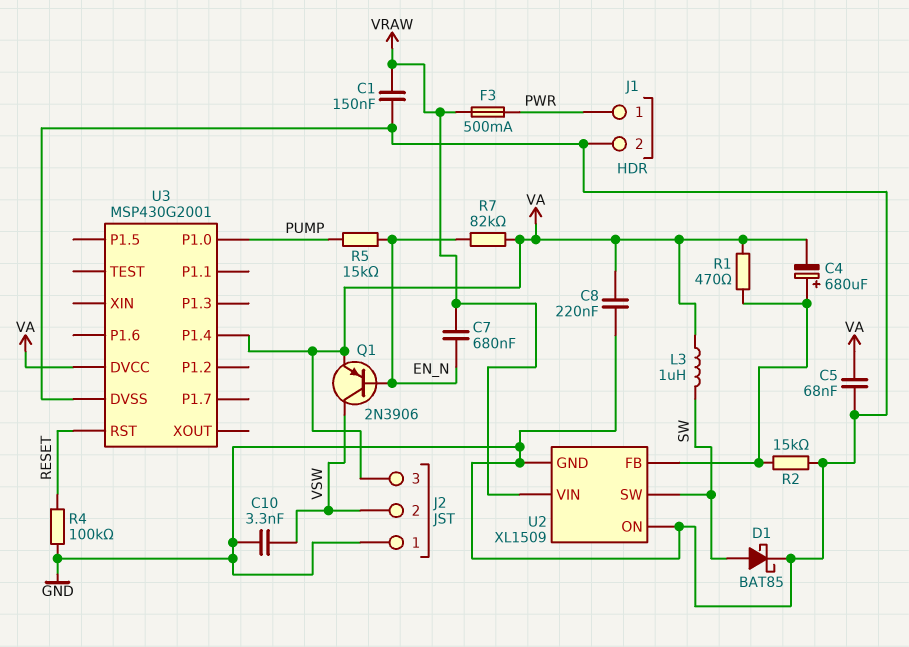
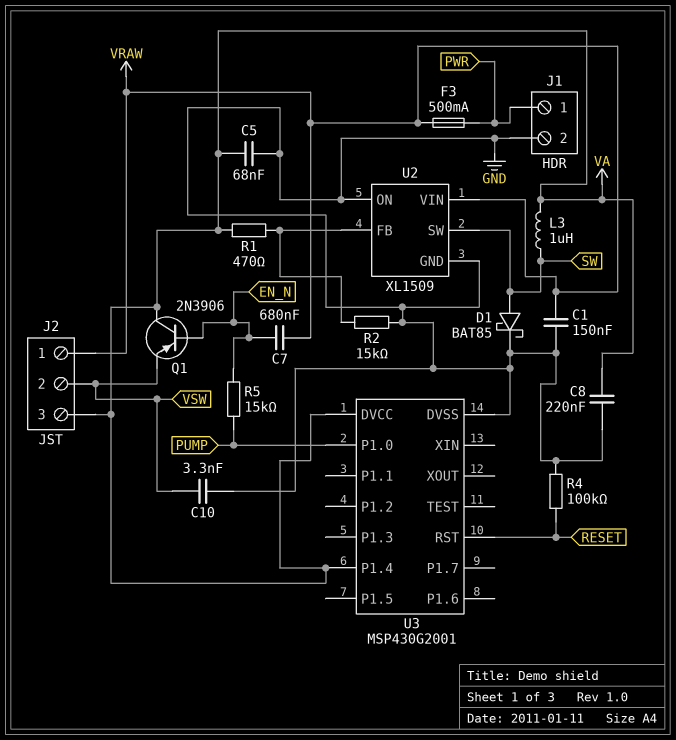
C4: 680uF (plus U2/FB, minus VA) -> none
J2 pin 1: GND -> VRAW
Q1: PNP 2N3906 (B EN_N, C VSW, E VA) -> PNP 2N3906 (B EN_N, C VA, E VSW)
R7: 82k (EN_N, VA) -> none

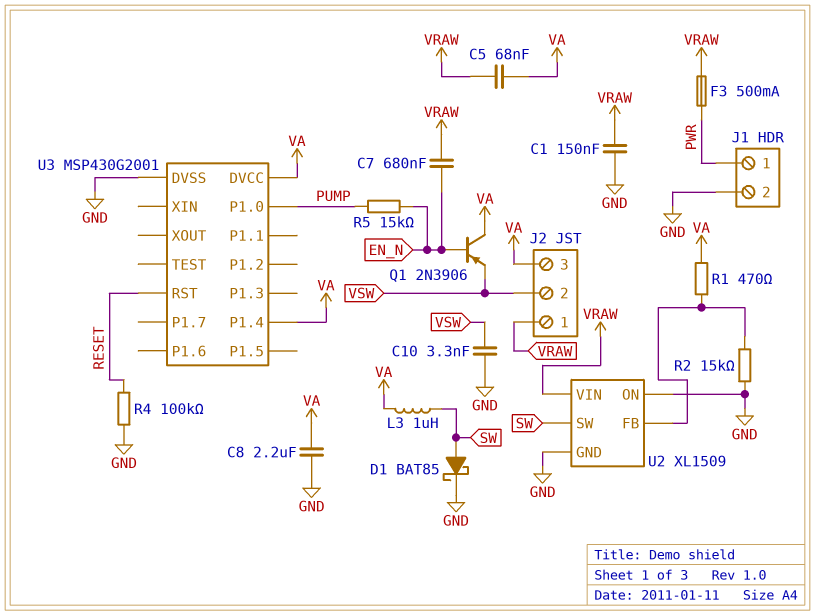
C5: 68nF (GND, VA) -> 68nF (VA, VRAW)
C8: 220nF (GND, VA) -> 2.2uF (GND, VA)

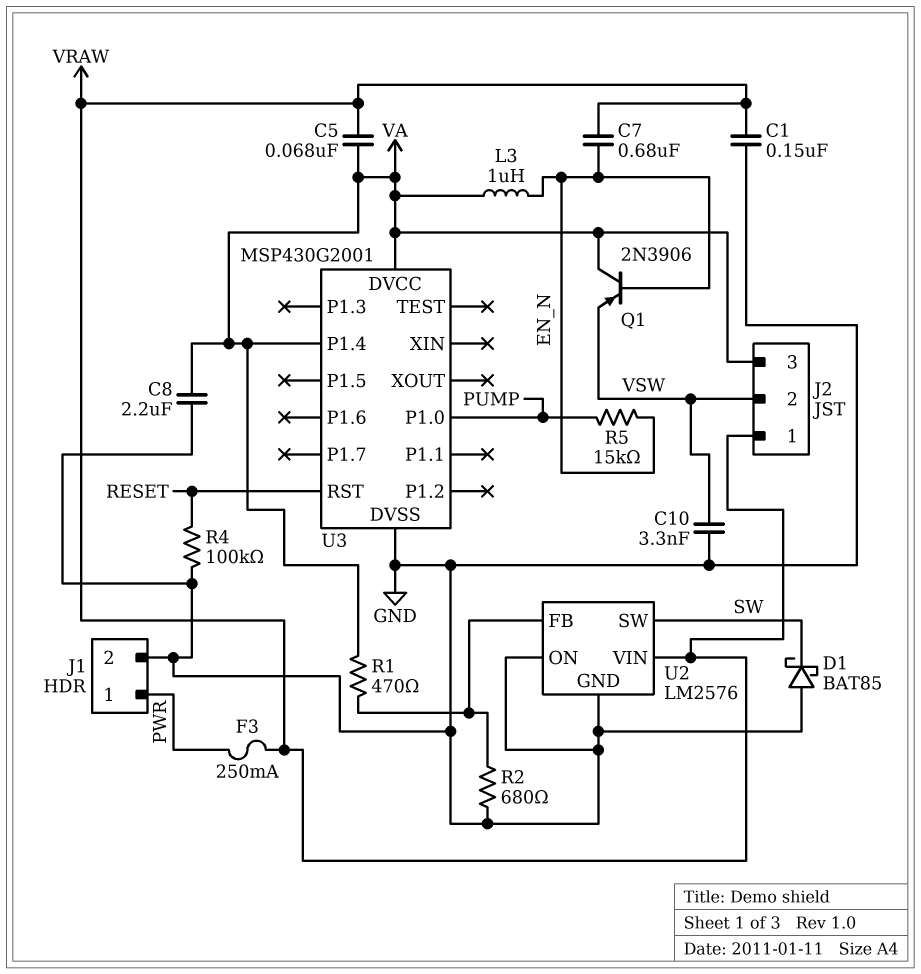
D1: schottky BAT85 (A SW, K GND) -> schottky BAT85 (A GND, K SW)
F3: 500mA (PWR, VRAW) -> 250mA (PWR, VRAW)
L3: 1uH (SW, VA) -> 1uH (EN_N, VA)
R2: 15k (GND, U2/FB) -> 680 (GND, U2/FB)
U2: XL1509 -> LM2576

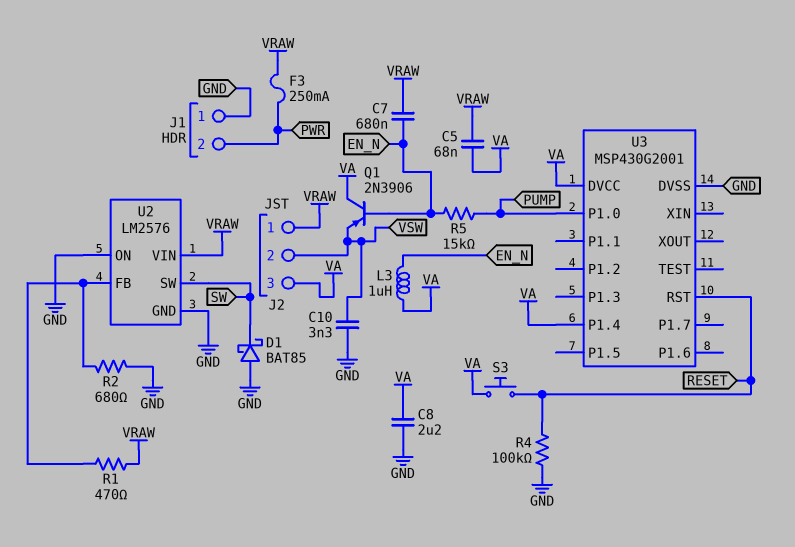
C1: 150nF (GND, VRAW) -> none
J1 pin 1: PWR -> GND
J1 pin 2: GND -> PWR
R1: 470 (U2/FB, VA) -> 470 (U2/FB, VRAW)
S3: none -> button (RESET, VA)

